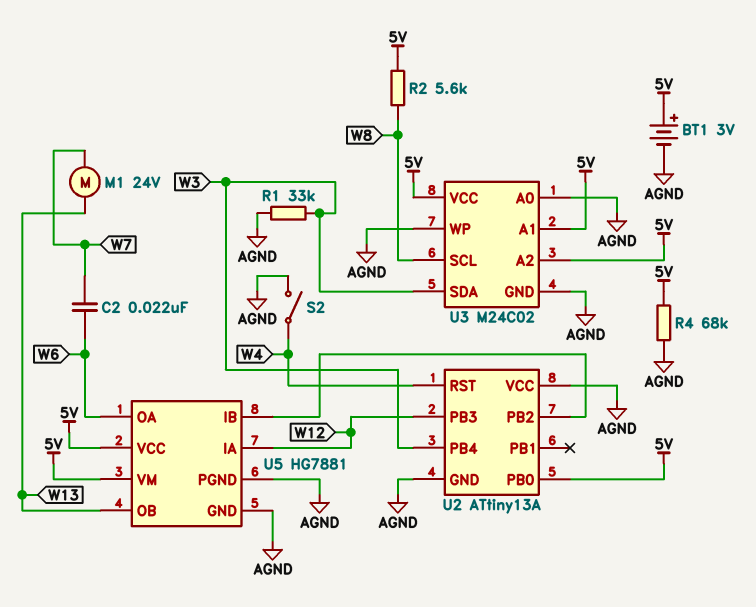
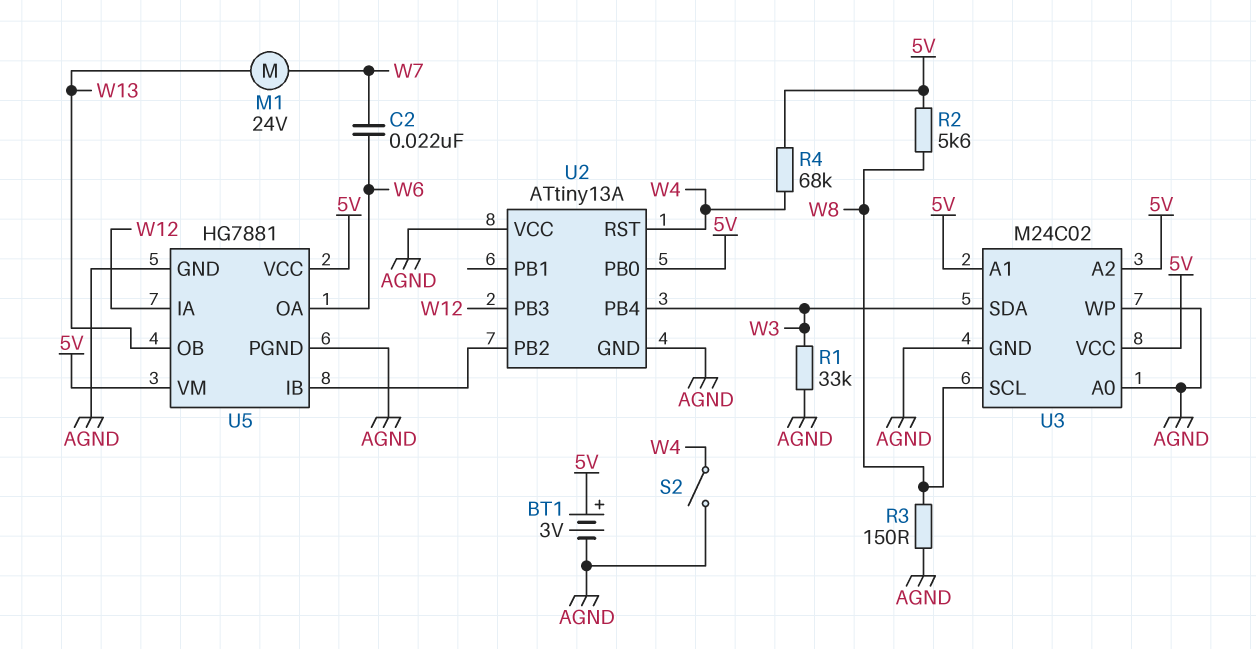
R3: none -> 150 (AGND, W8)
R4: 68k (5V, AGND) -> 68k (5V, W4)

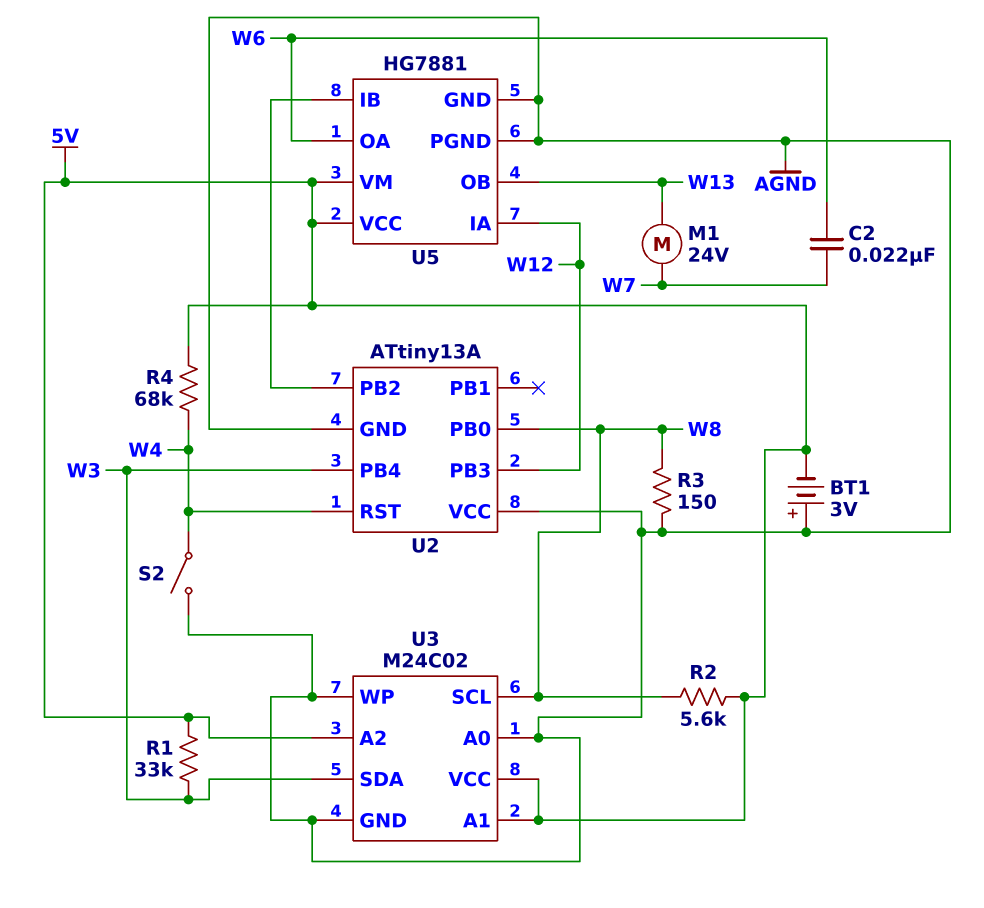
BT1: 3V (plus 5V, minus AGND) -> 3V (plus AGND, minus 5V)
R1: 33k (AGND, W3) -> 33k (5V, W3)
U2 pin PB0: 5V -> W8

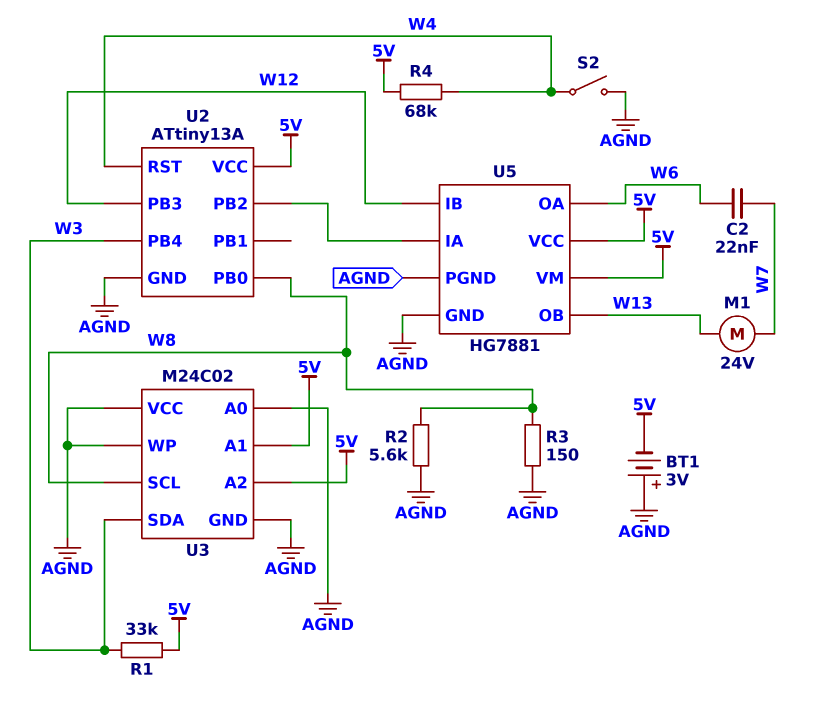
R2: 5.6k (5V, W8) -> 5.6k (AGND, W8)
U2 pin VCC: AGND -> 5V
U3 pin VCC: 5V -> AGND
U5 pin IA: W12 -> U2/PB2
U5 pin IB: U2/PB2 -> W12

